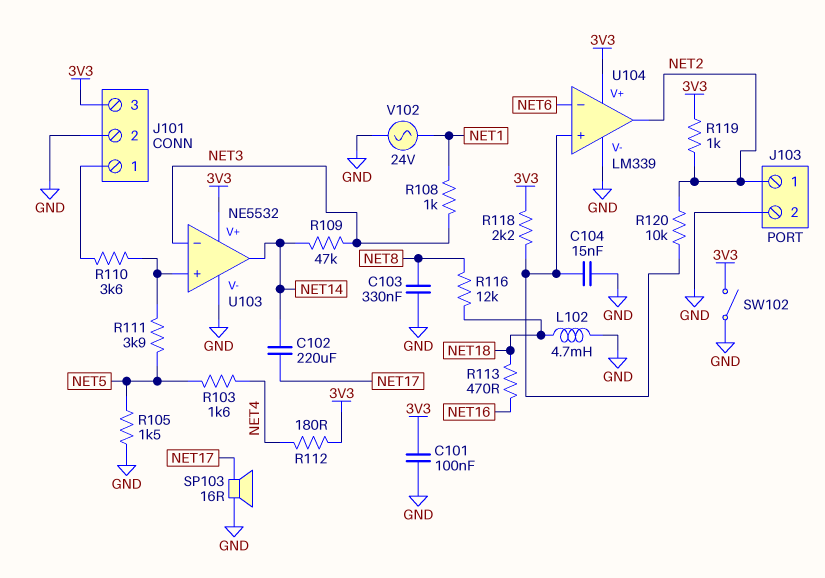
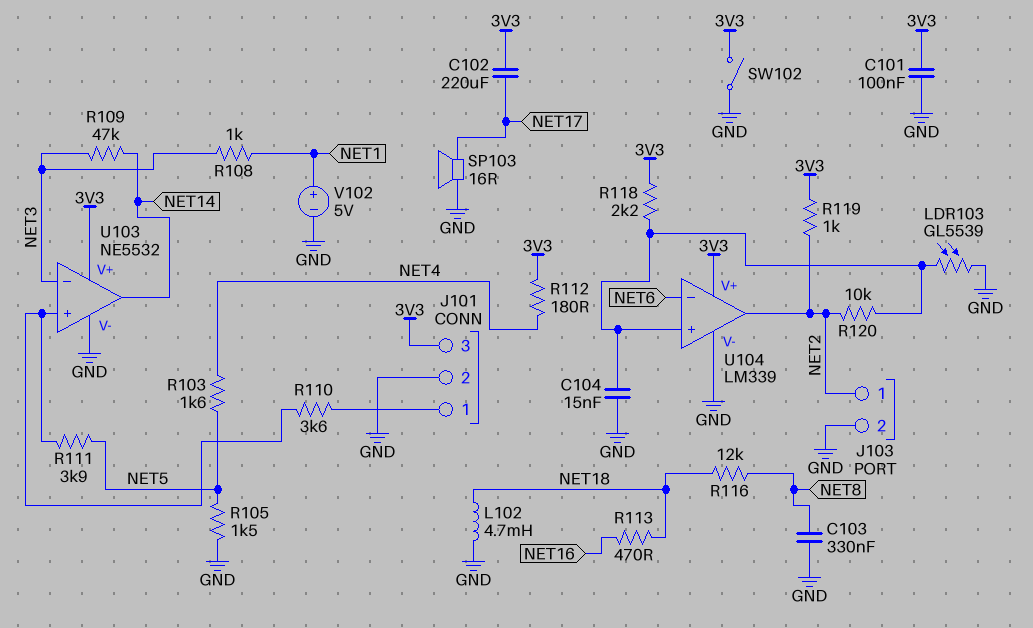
C102: 220uF (NET14, NET17) -> 220uF (3V3, NET17)
LDR103: none -> GL5539 (GND, U104/in+)
V102: AC 24V (GND, NET1) -> 5V (plus NET1, minus GND)

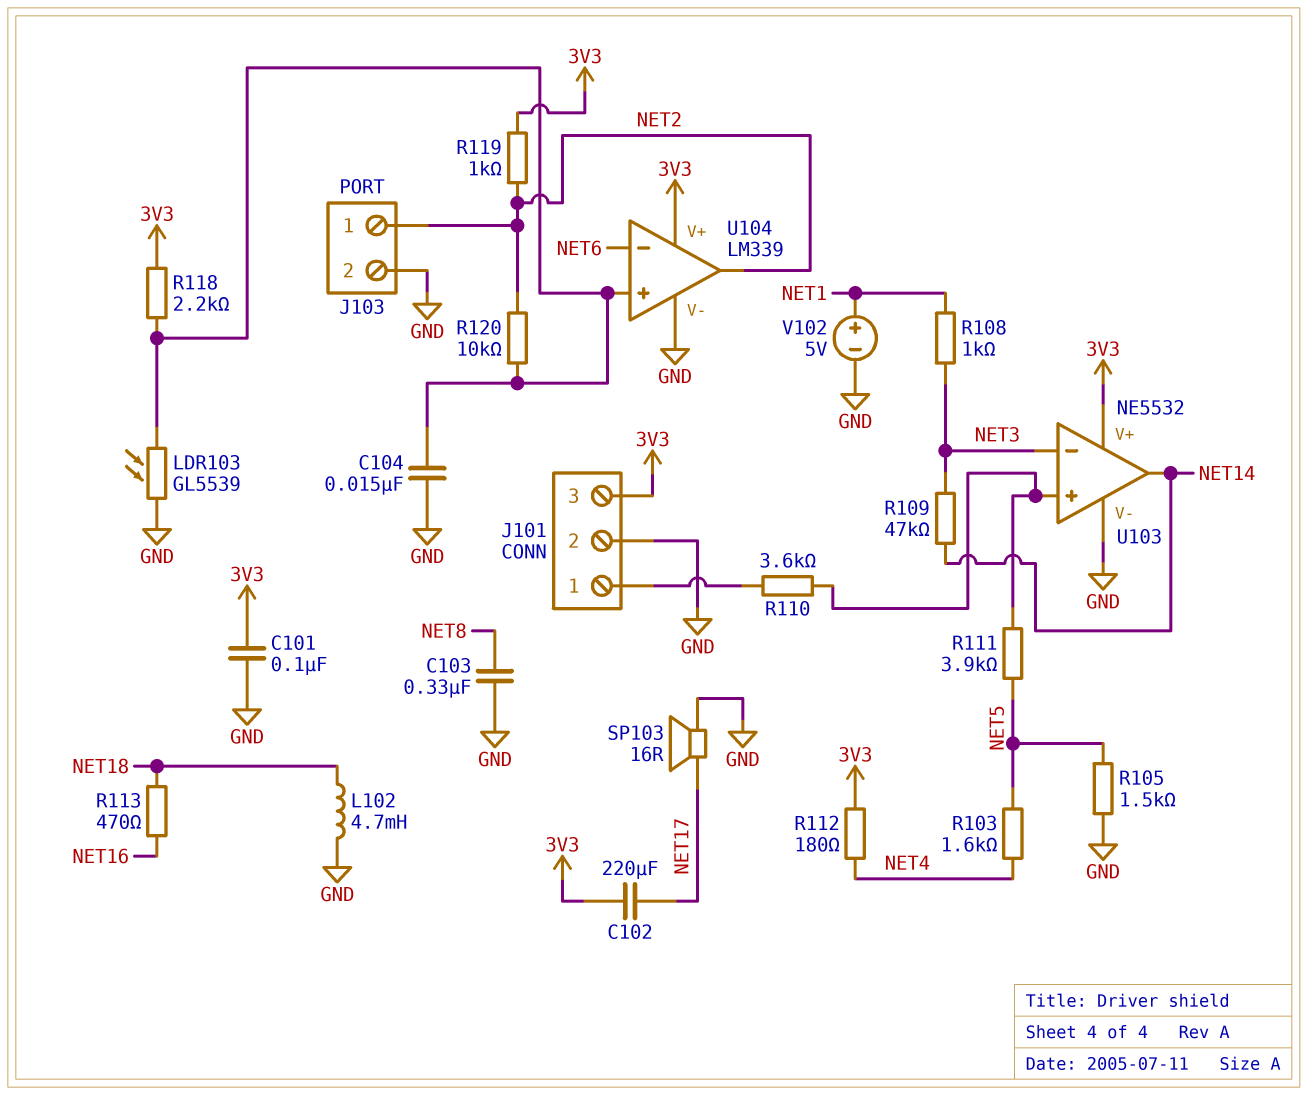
R116: 12k (NET8, NET18) -> none
SW102: switch (3V3, GND) -> none

